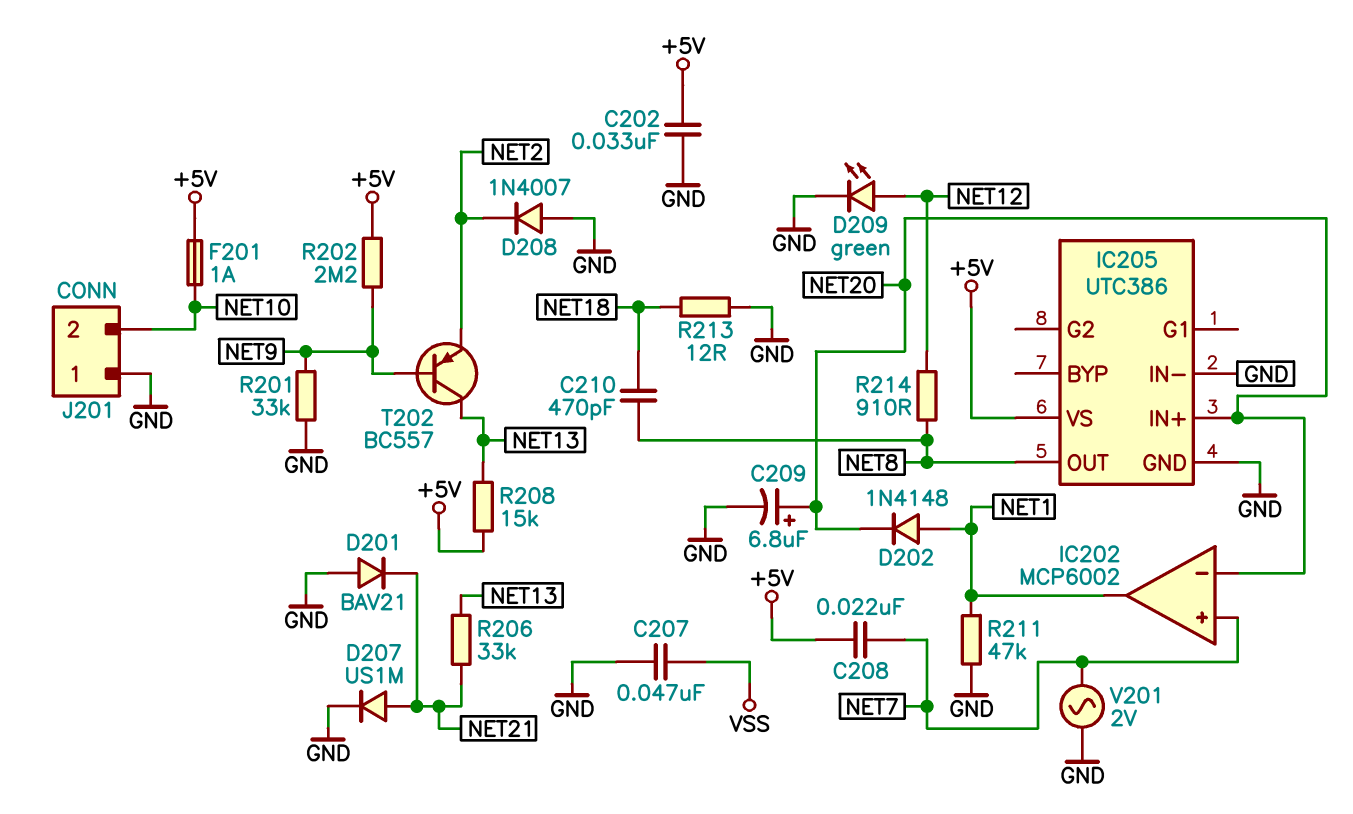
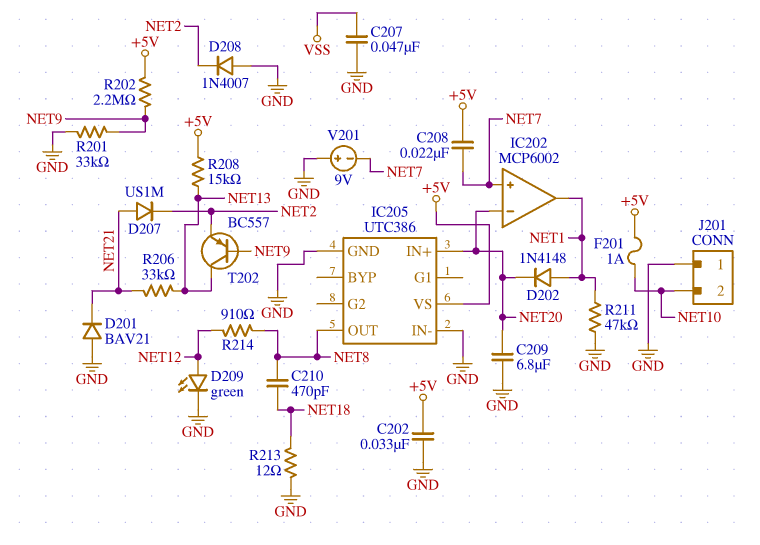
C209: 6.8uF (plus NET20, minus GND) -> 6.8uF (GND, NET20)
D207: diode US1M (A NET21, K GND) -> diode US1M (A NET21, K NET2)
V201: AC 2V (GND, NET7) -> 9V (plus GND, minus NET7)

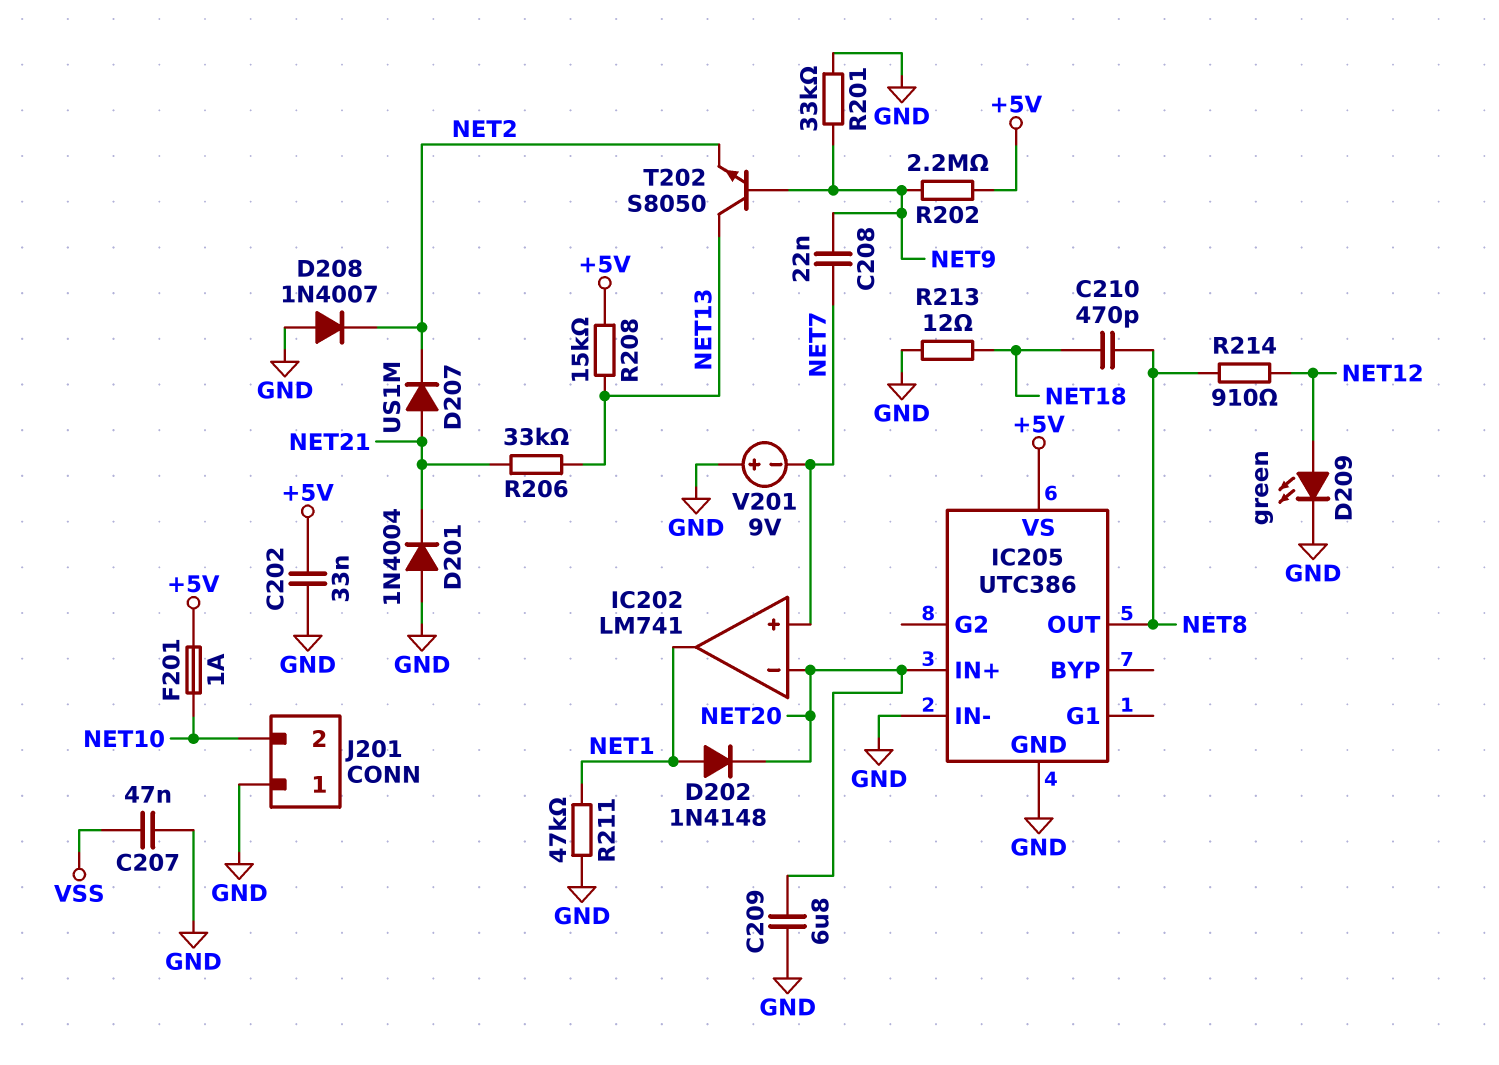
C208: 22nF (+5V, NET7) -> 22nF (NET7, NET9)
D201: diode BAV21 (A GND, K NET21) -> diode 1N4004 (A GND, K NET21)
IC202: MCP6002 -> LM741
T202: PNP BC557 (B NET9, C NET13, E NET2) -> NPN S8050 (B NET9, C NET13, E NET2)

